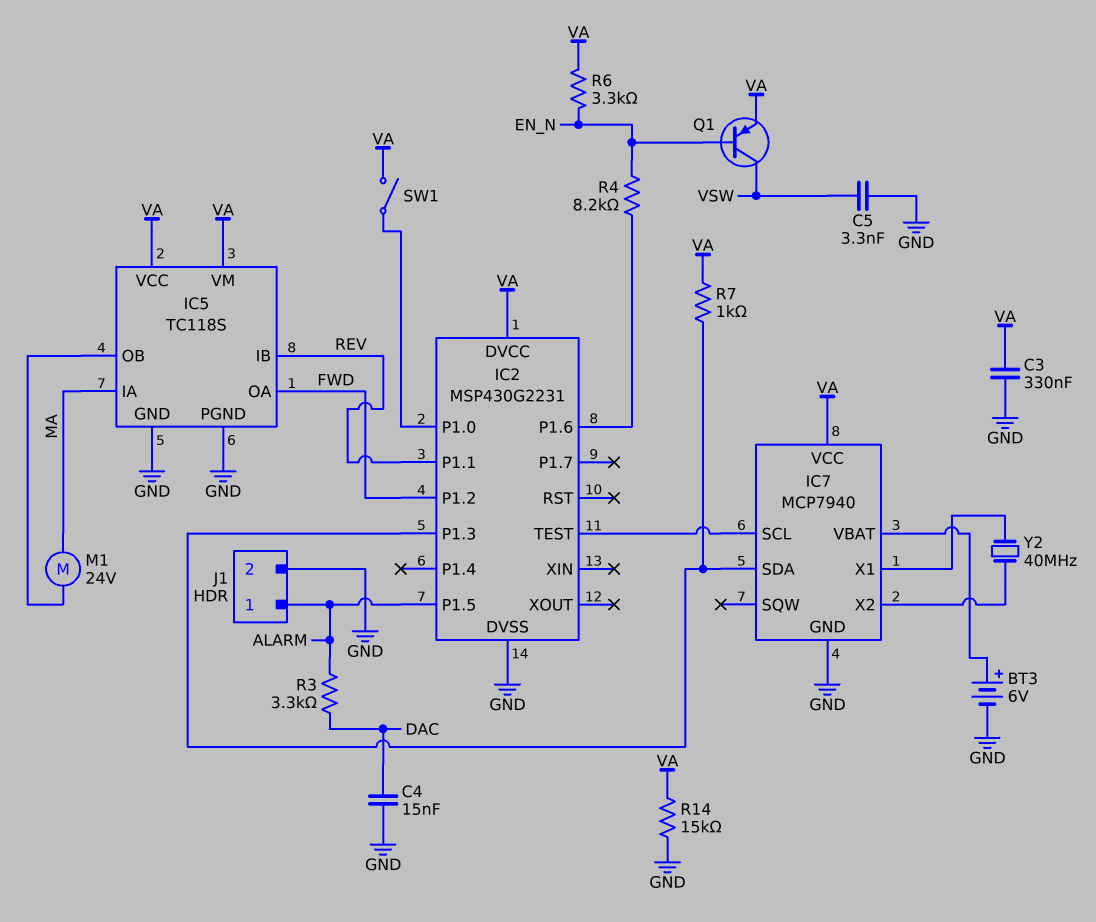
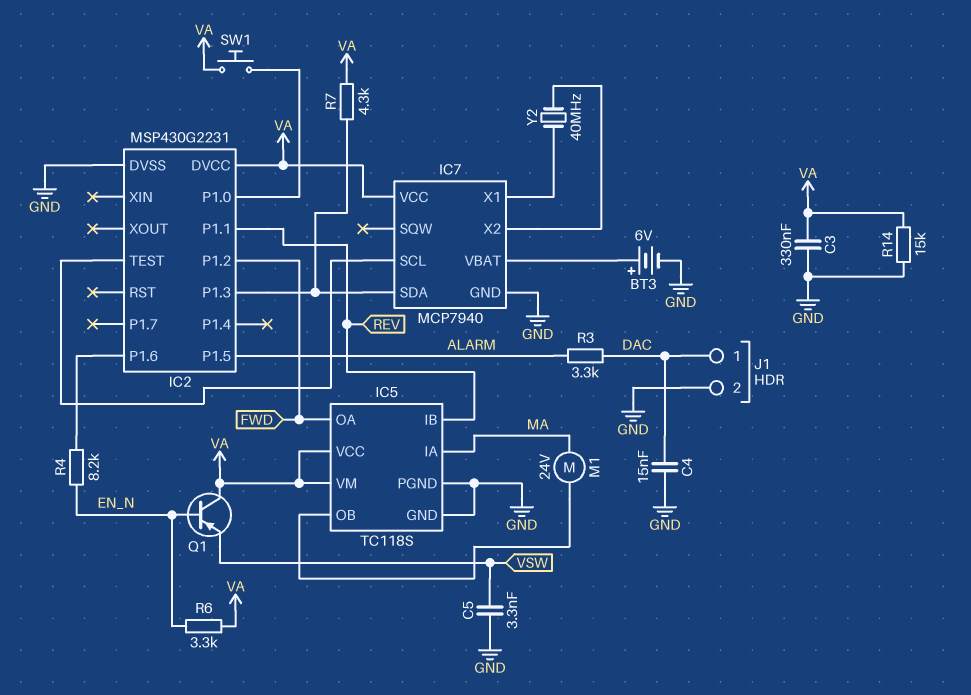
J1 pin 1: ALARM -> DAC
Q1: PNP (B EN_N, C VSW, E VA) -> PNP (B EN_N, C VA, E VSW)
R7: 1k (IC2/P1.3, VA) -> 4.3k (IC2/P1.3, VA)
SW1: switch (IC2/P1.0, VA) -> button (IC2/P1.0, VA)

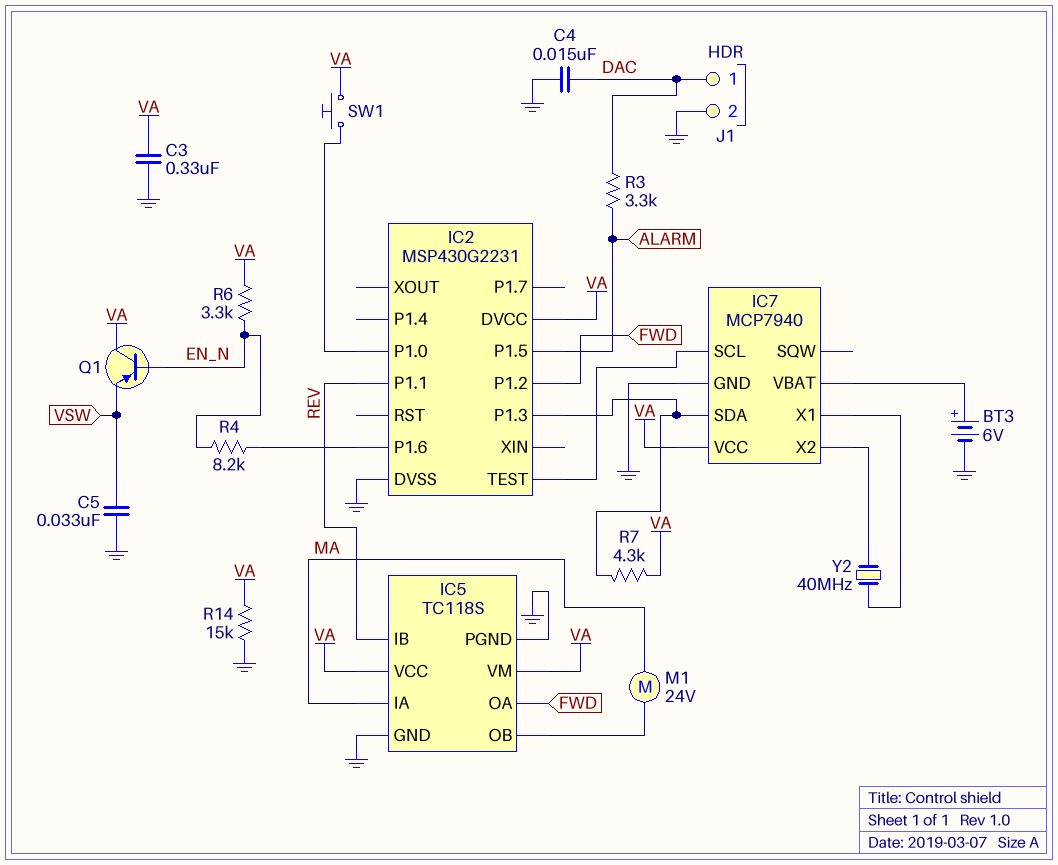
C5: 3.3nF (GND, VSW) -> 33nF (GND, VSW)

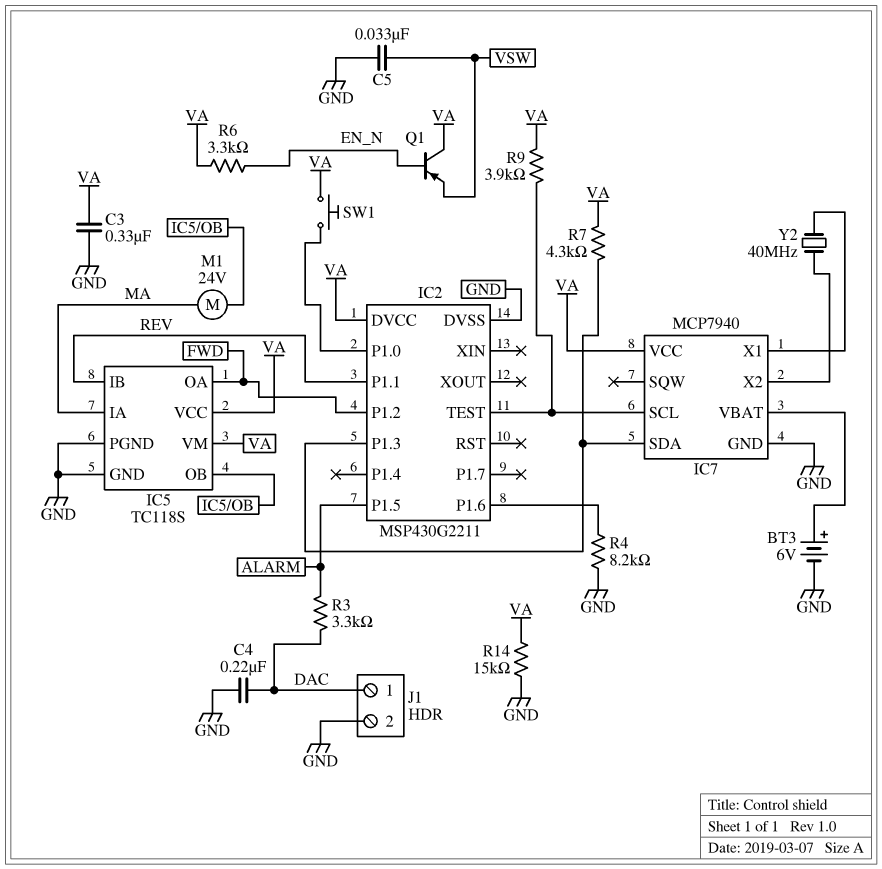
C4: 15nF (DAC, GND) -> 220nF (DAC, GND)
IC2: MSP430G2231 -> MSP430G2211
R4: 8.2k (EN_N, IC2/P1.6) -> 8.2k (GND, IC2/P1.6)
R9: none -> 3.9k (IC2/TEST, VA)

